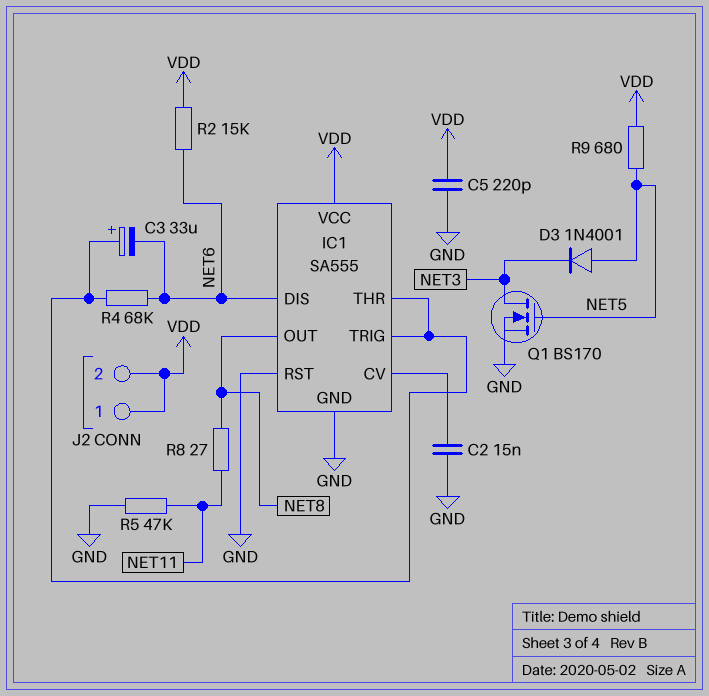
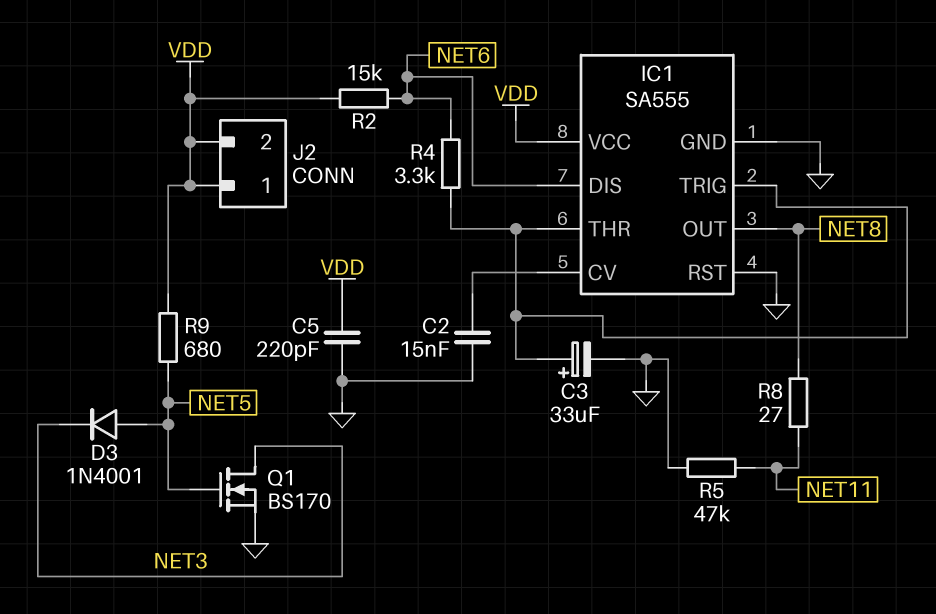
C3: 33uF (plus IC1/THR, minus NET6) -> 33uF (plus IC1/THR, minus GND)
R4: 68k (IC1/THR, NET6) -> 3.3k (IC1/THR, NET6)

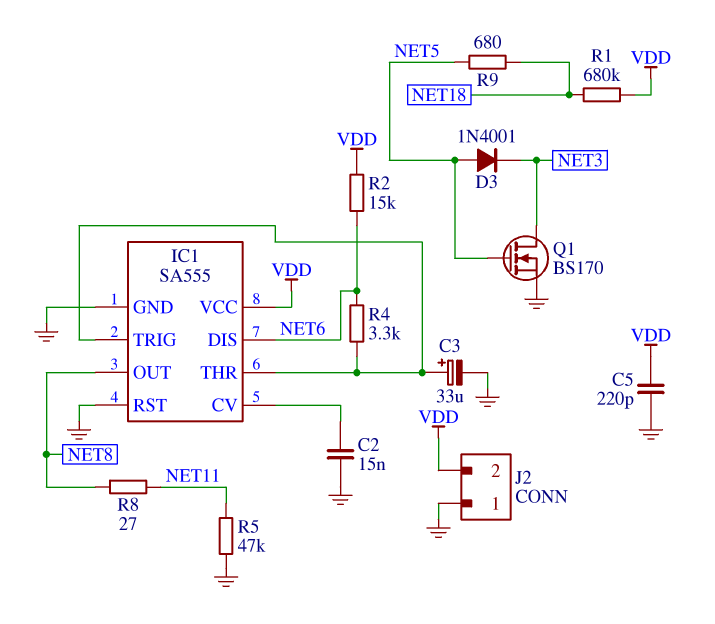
J2 pin 1: VDD -> GND
R1: none -> 680k (NET18, VDD)
R9: 680 (NET5, VDD) -> 680 (NET5, NET18)

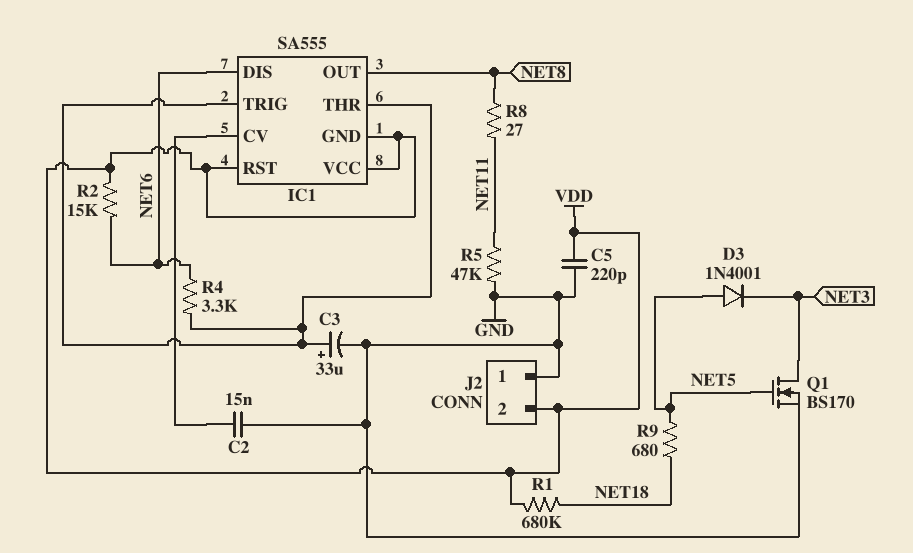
IC1 pin GND: GND -> VDD
IC1 pin RST: GND -> VDD

